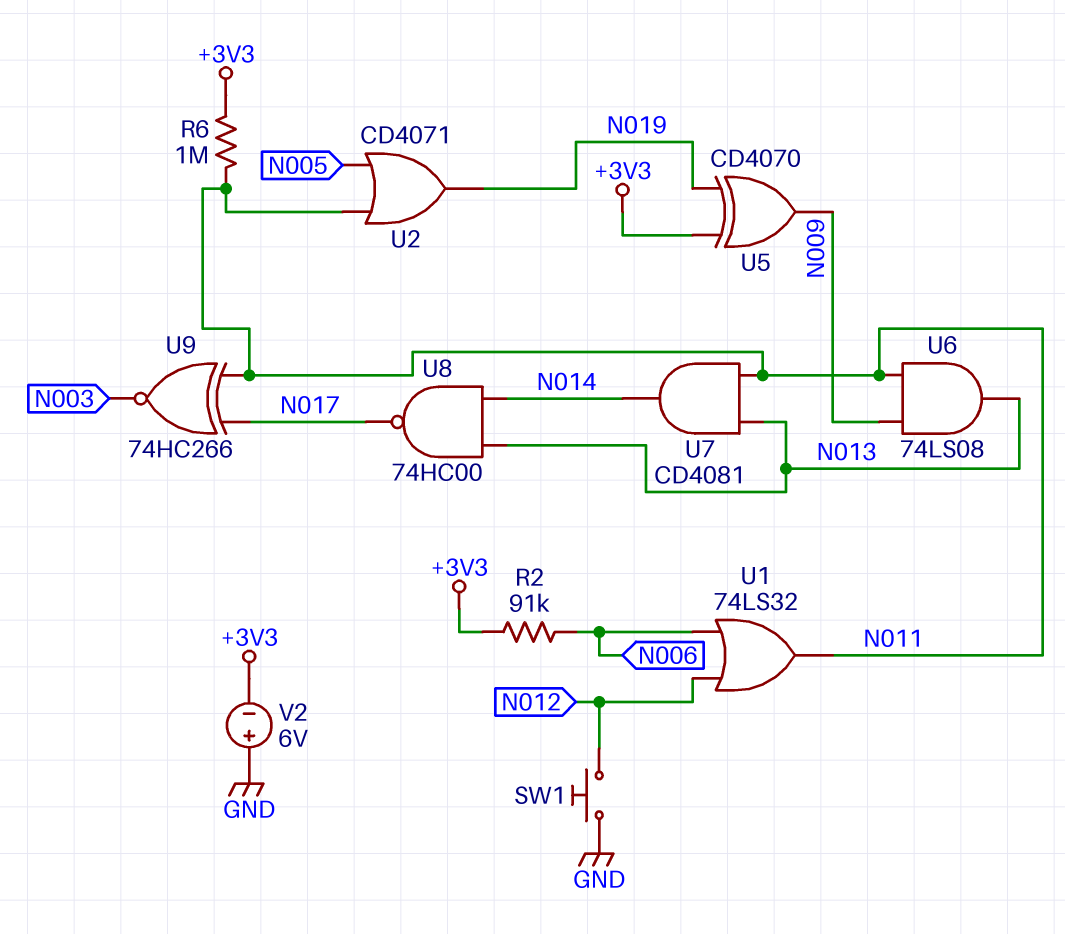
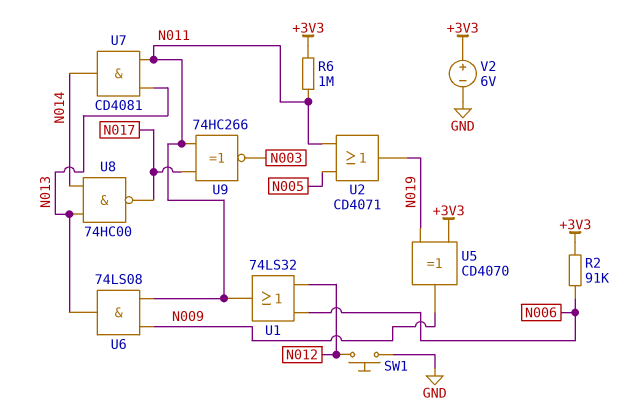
V2: 6V (plus GND, minus +3V3) -> 6V (plus +3V3, minus GND)

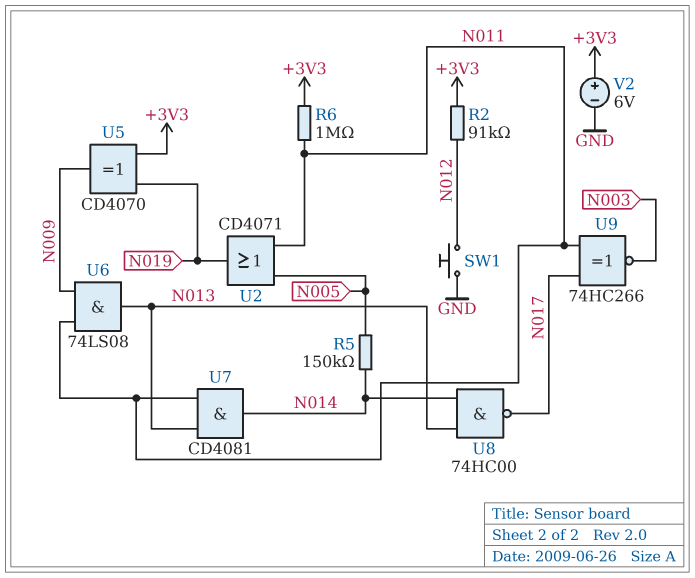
R2: 91k (+3V3, N006) -> 91k (+3V3, N012)
R5: none -> 150k (N005, N014)
U1: OR 74LS32 (in N006, in N012, out N011) -> none

